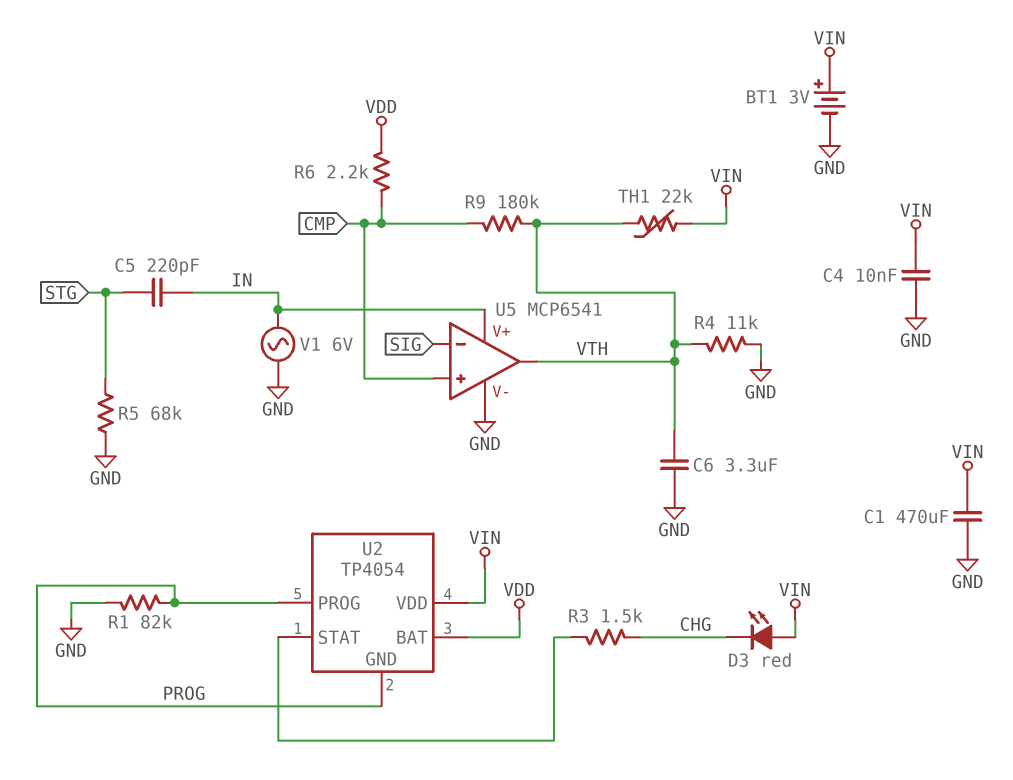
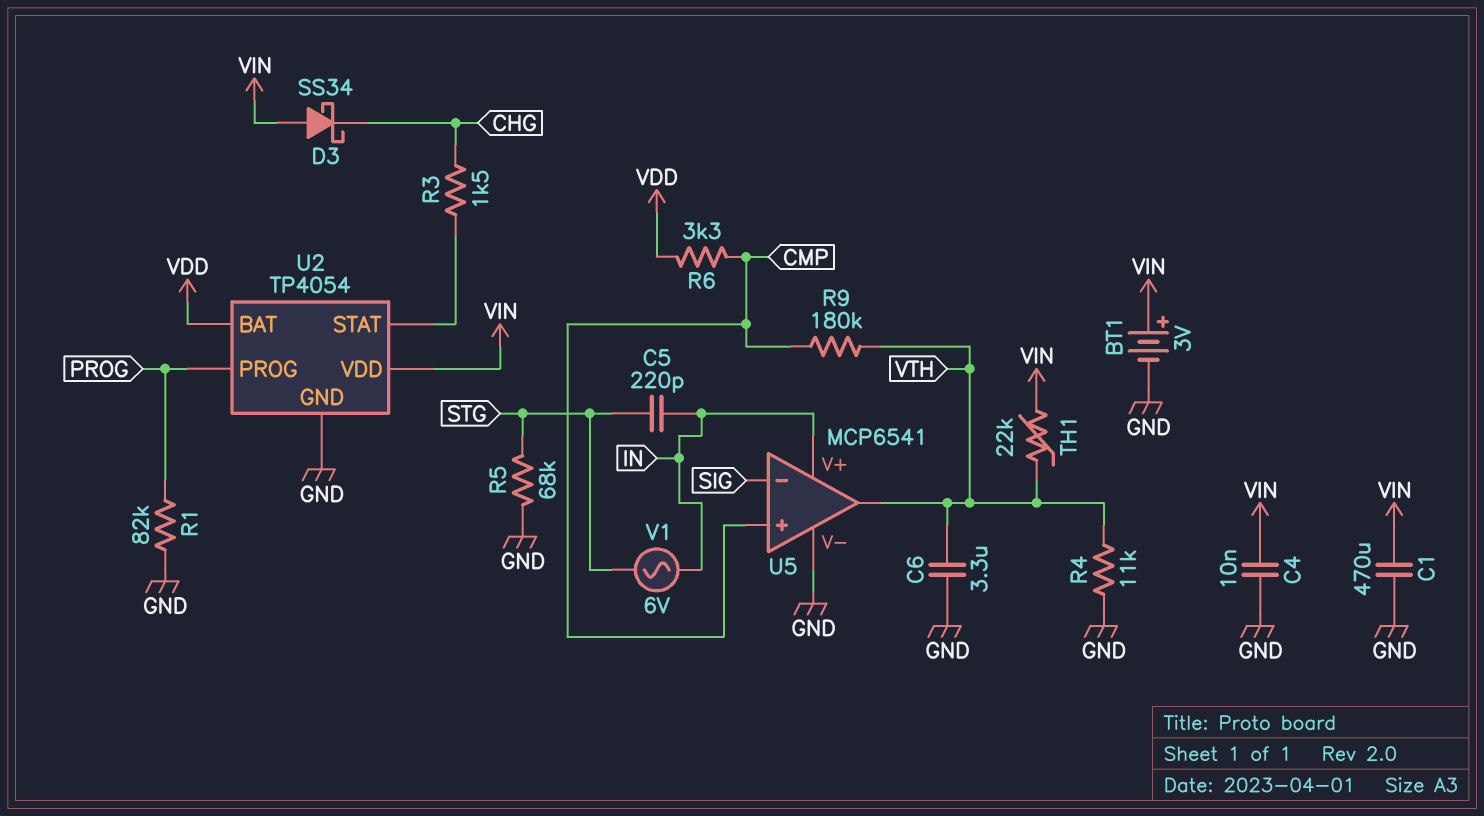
D3: LED red (A VIN, K CHG) -> schottky SS34 (A VIN, K CHG)
R6: 2.2k (CMP, VDD) -> 3.3k (CMP, VDD)
U2 pin GND: PROG -> GND
V1: AC 6V (GND, IN) -> AC 6V (IN, STG)

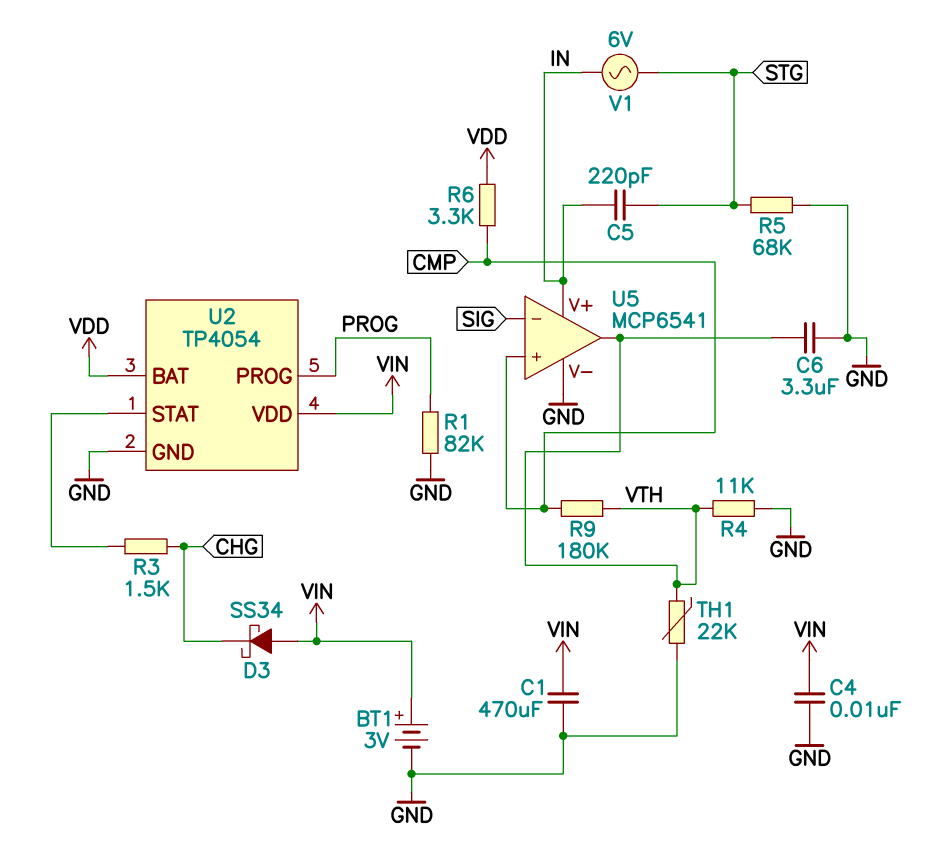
TH1: 22k (VIN, VTH) -> 22k (GND, VTH)

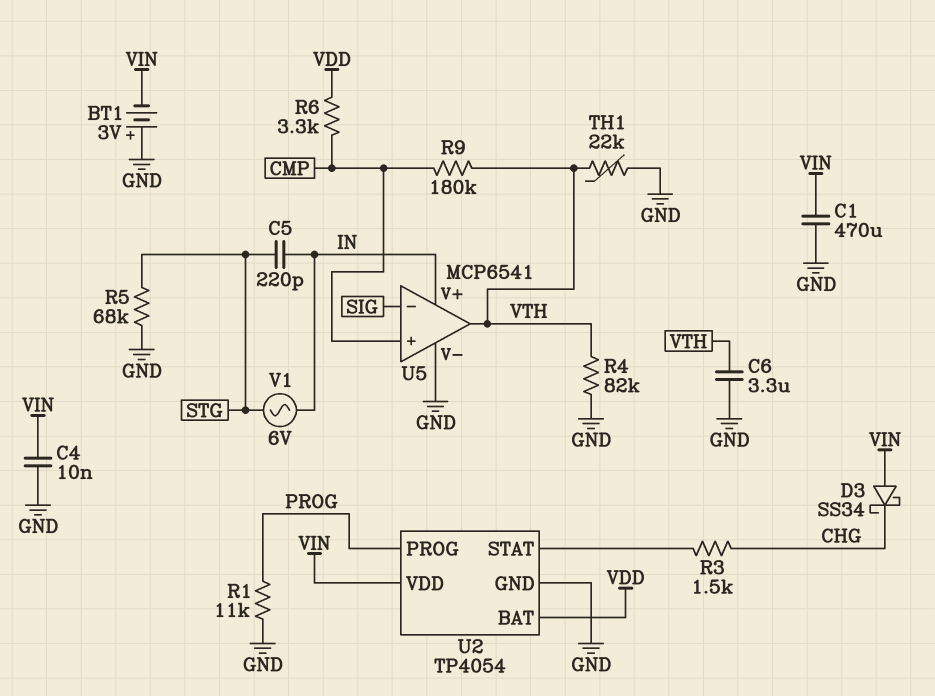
BT1: 3V (plus VIN, minus GND) -> 3V (plus GND, minus VIN)
R1: 82k (GND, PROG) -> 11k (GND, PROG)
R4: 11k (GND, VTH) -> 82k (GND, VTH)

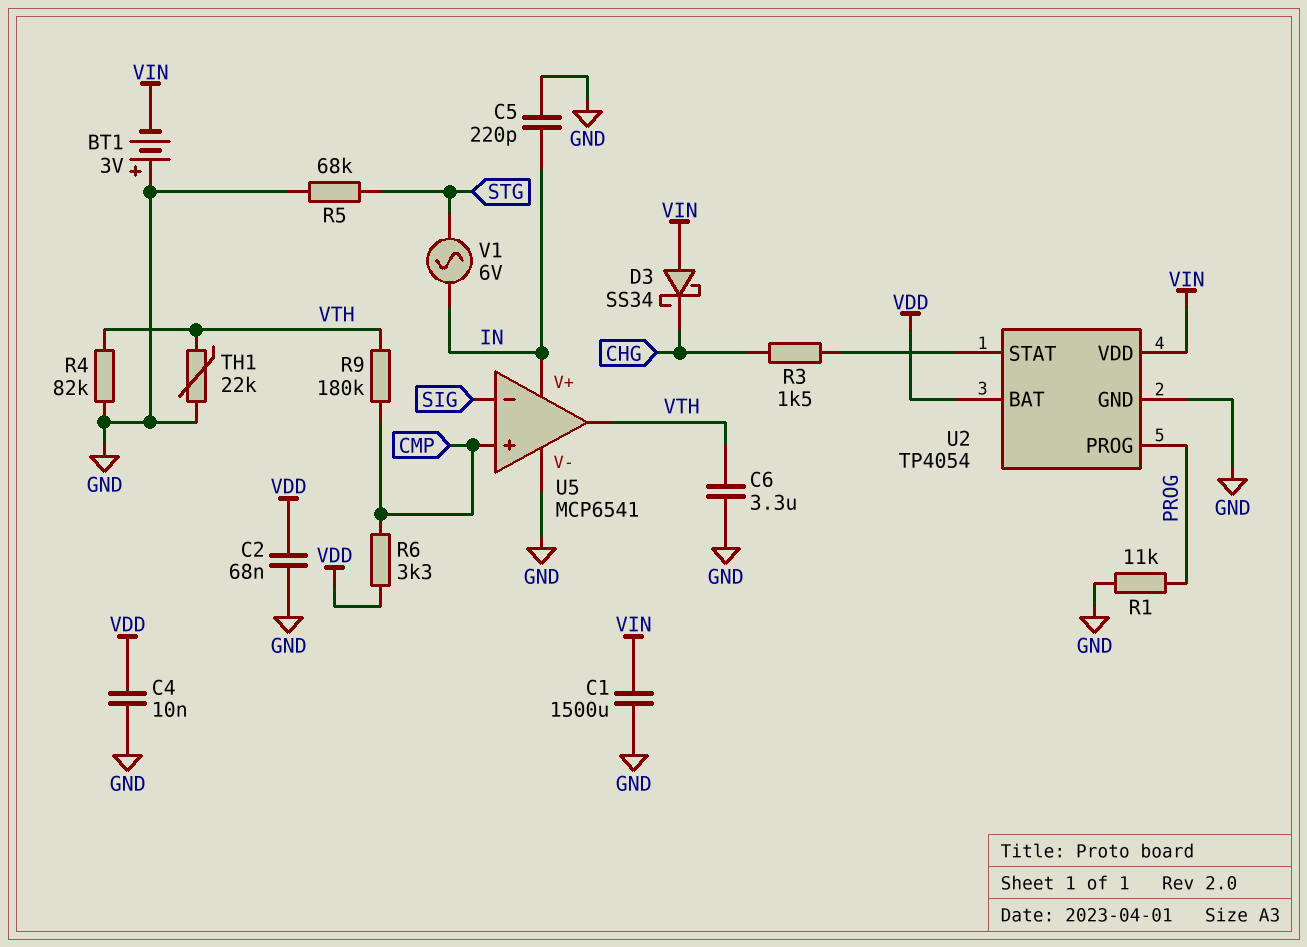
C1: 470uF (GND, VIN) -> 1500uF (GND, VIN)
C2: none -> 68nF (GND, VDD)
C4: 10nF (GND, VIN) -> 10nF (GND, VDD)
C5: 220pF (IN, STG) -> 220pF (GND, IN)

